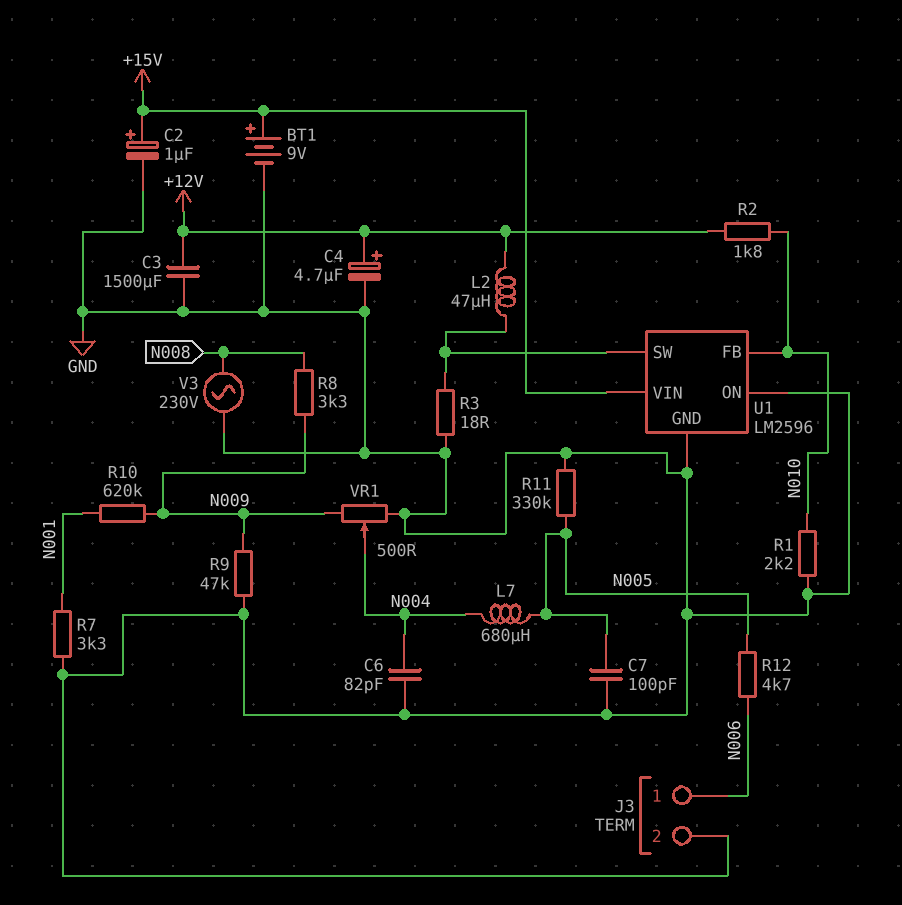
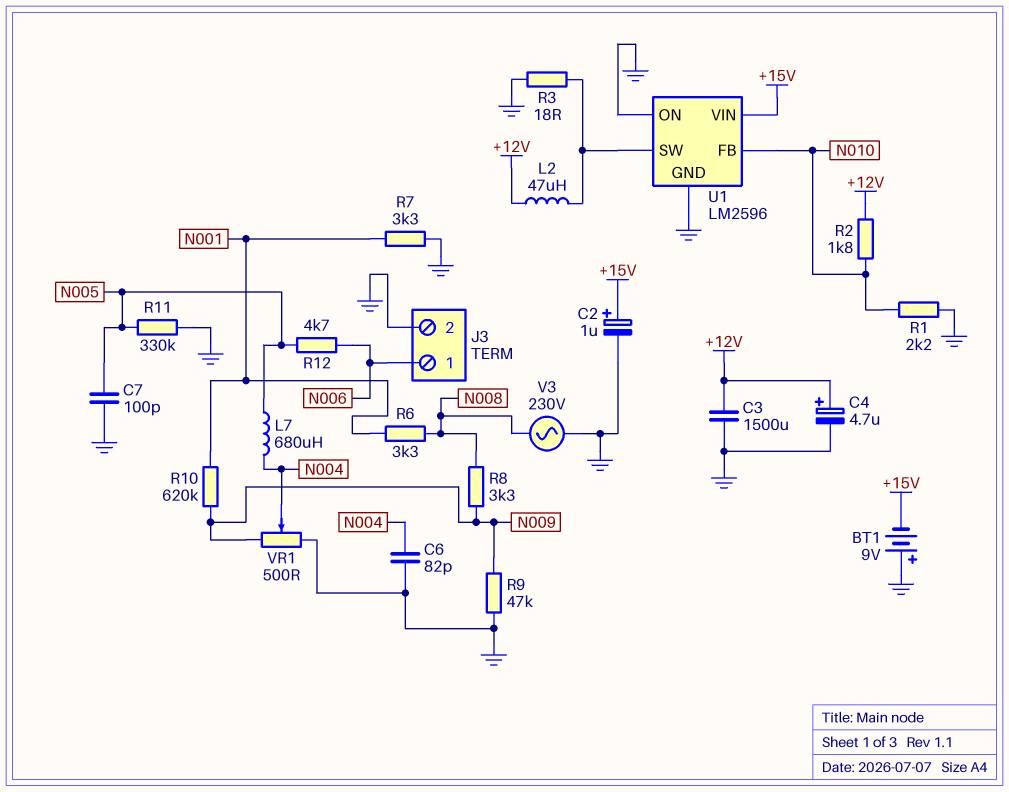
BT1: 9V (plus +15V, minus GND) -> 9V (plus GND, minus +15V)
R6: none -> 3.3k (N001, N008)

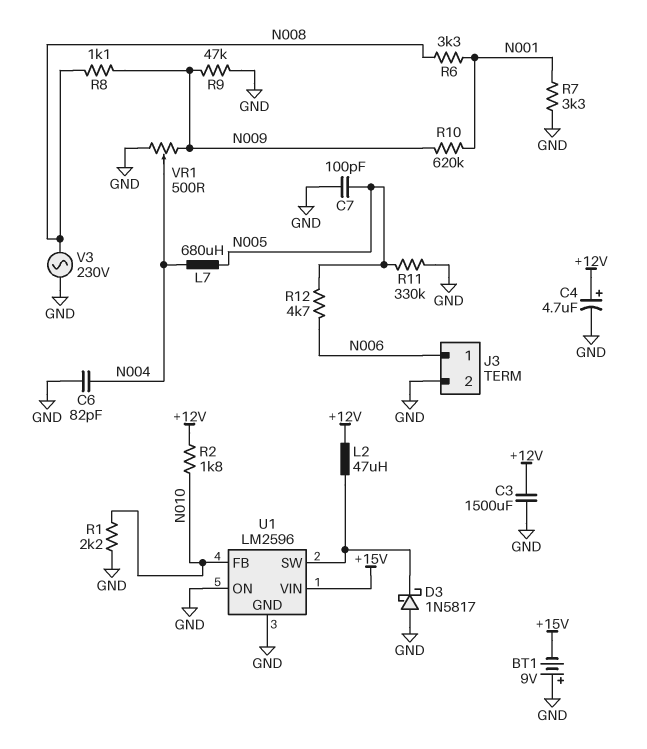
C2: 1uF (plus +15V, minus GND) -> none
D3: none -> schottky 1N5817 (A GND, K U1/SW)
R3: 18 (GND, U1/SW) -> none
R8: 3.3k (N008, N009) -> 1.1k (N008, N009)

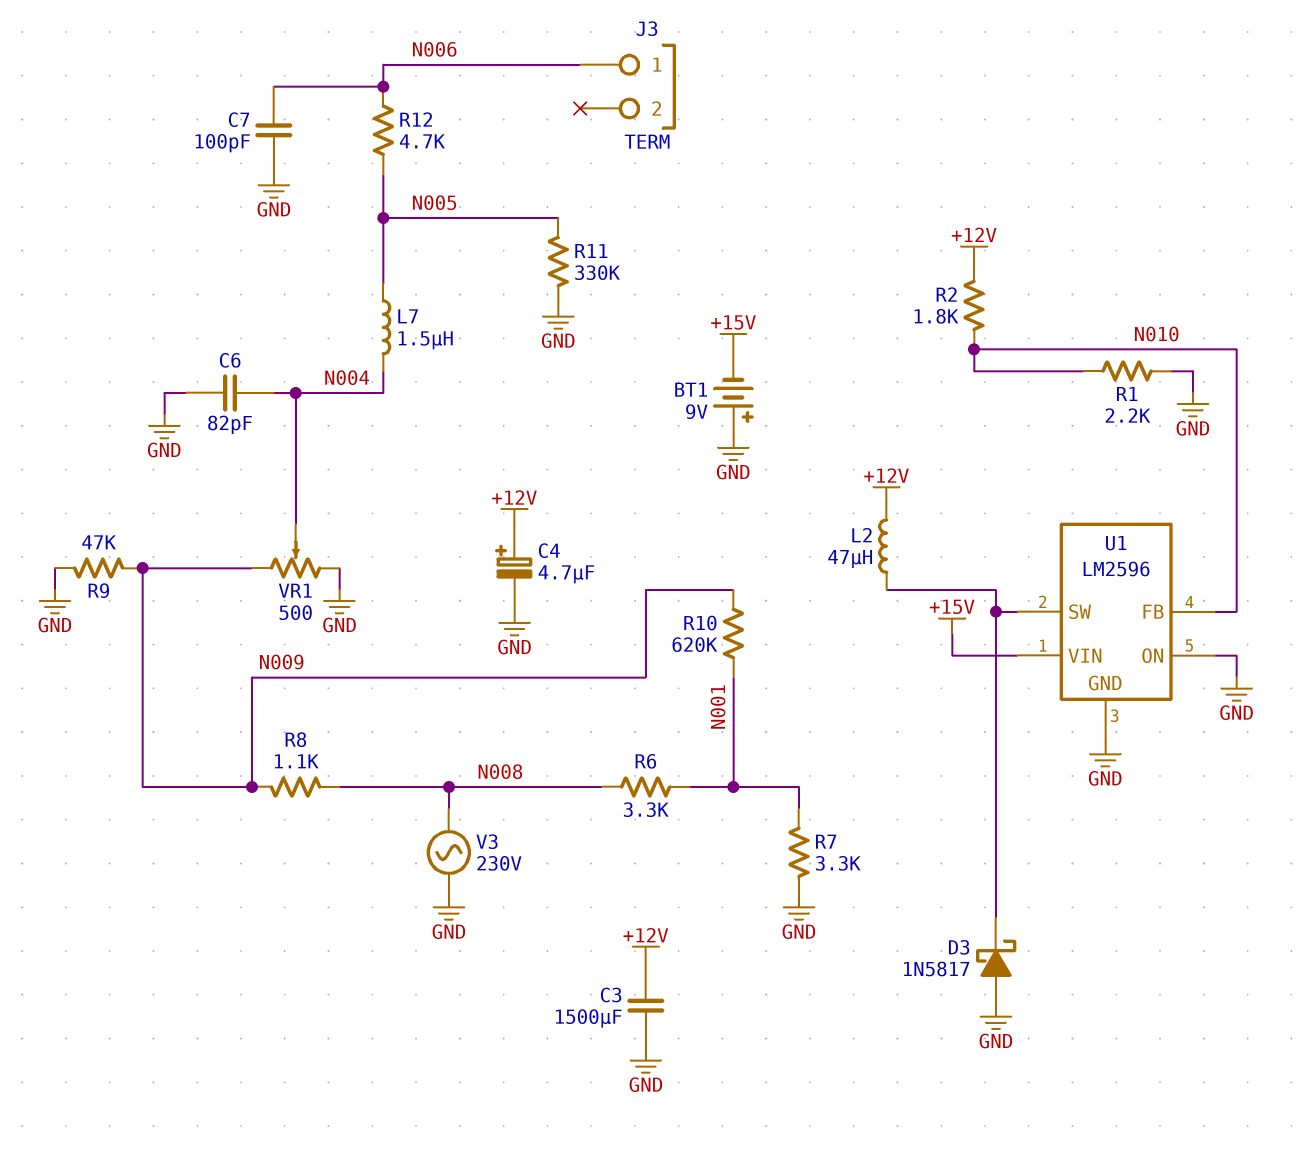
C7: 100pF (GND, N005) -> 100pF (GND, N006)
J3 pin 2: GND -> none
L7: 680uH (N004, N005) -> 1.5uH (N004, N005)

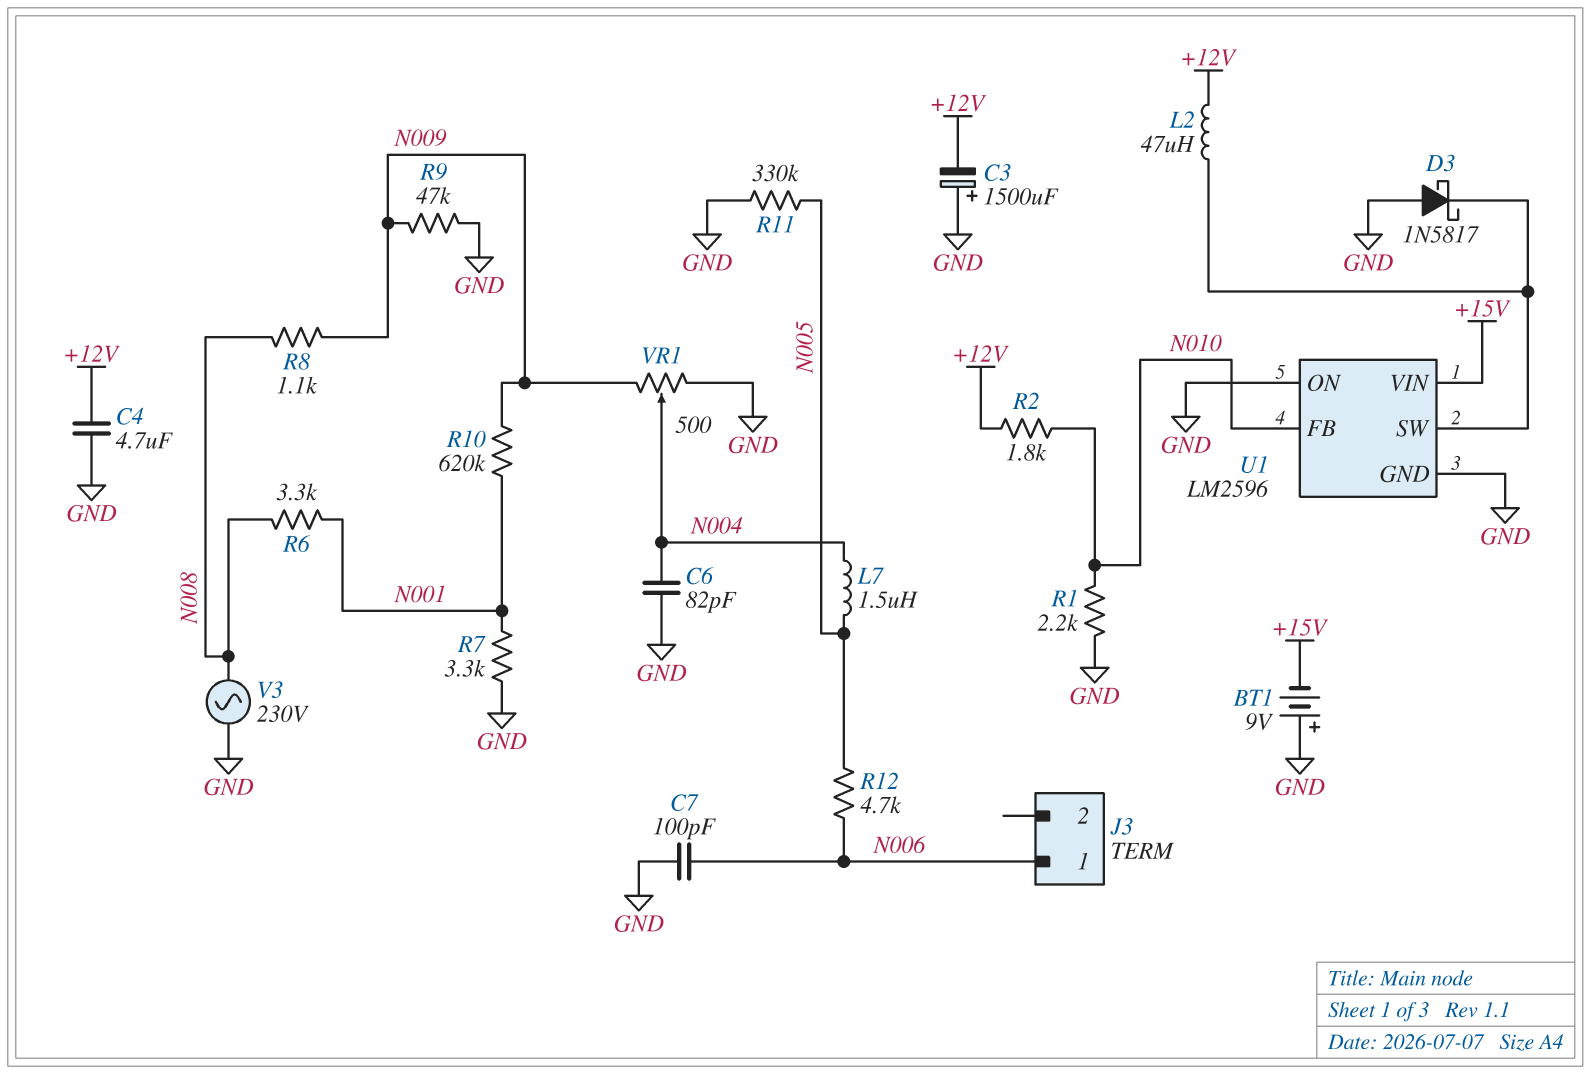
C3: 1500uF (+12V, GND) -> 1500uF (plus GND, minus +12V)
C4: 4.7uF (plus +12V, minus GND) -> 4.7uF (+12V, GND)

